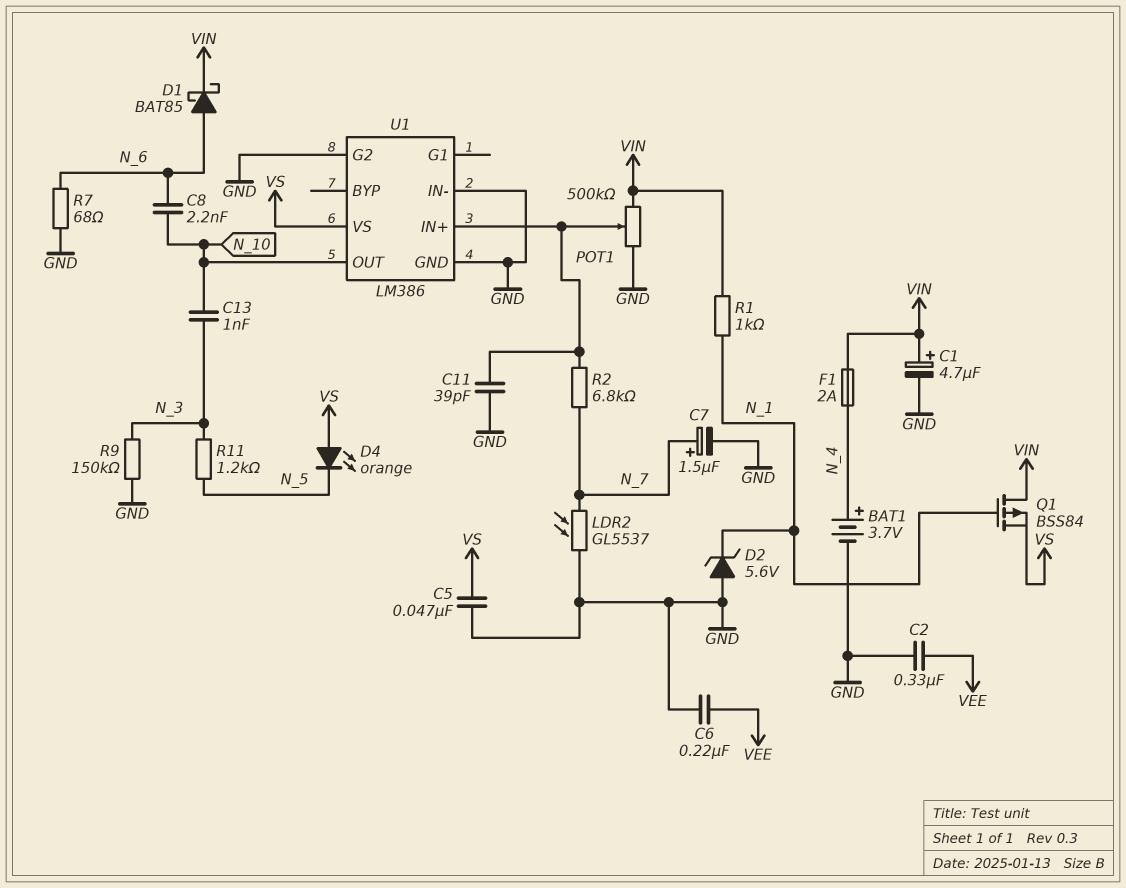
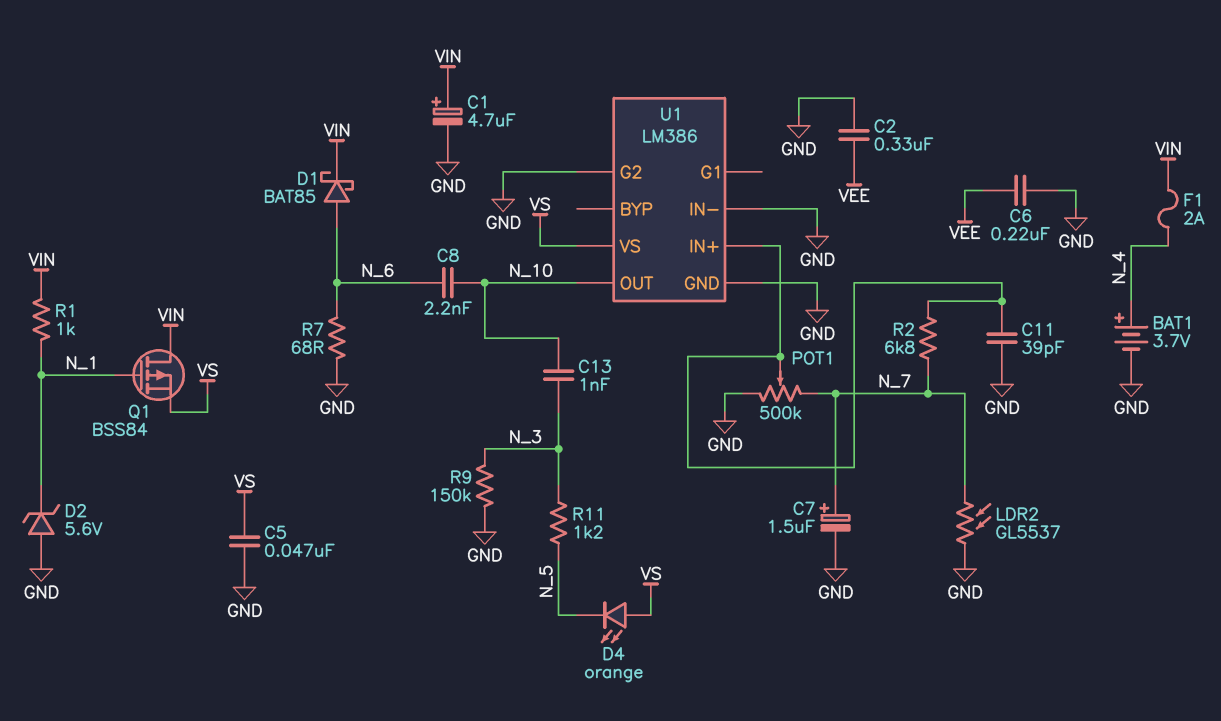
POT1: 500k (GND, VIN, wiper U1/IN+) -> 500k (GND, N_7, wiper U1/IN+)

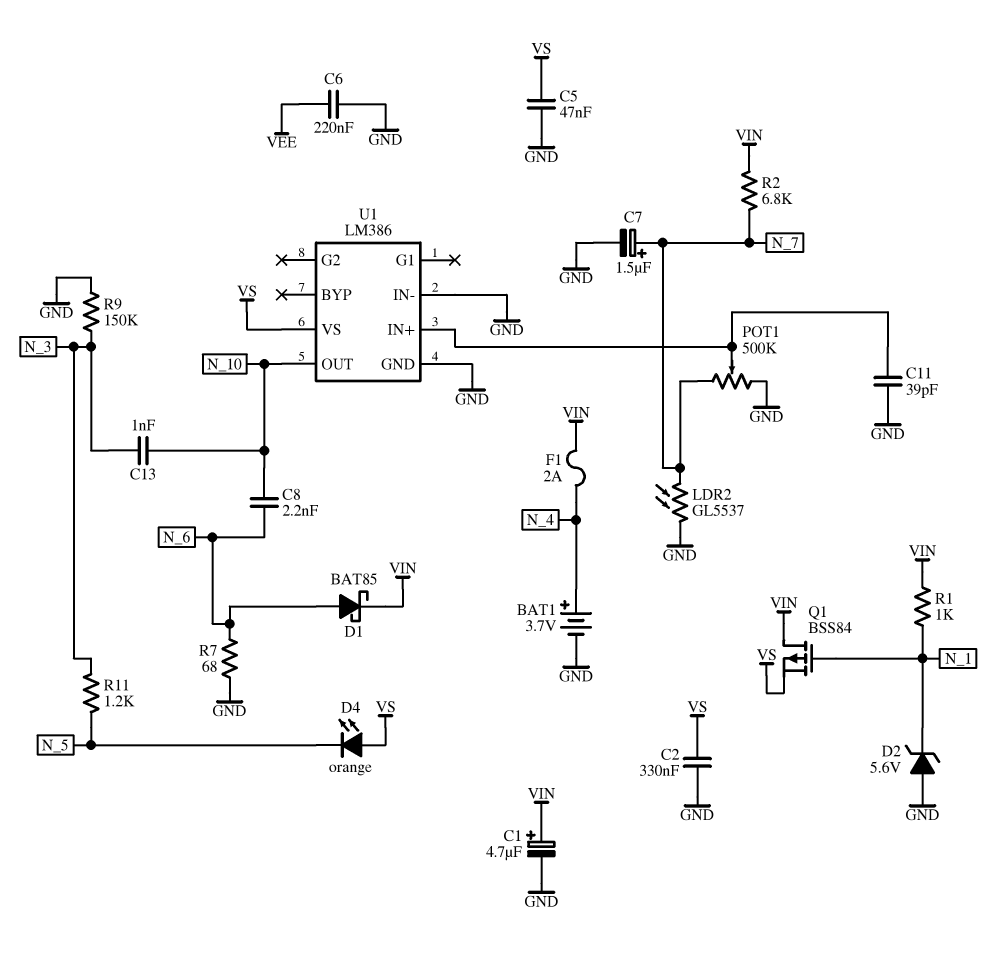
C2: 330nF (GND, VEE) -> 330nF (GND, VS)
R2: 6.8k (N_7, U1/IN+) -> 6.8k (N_7, VIN)
U1 pin G2: GND -> none

